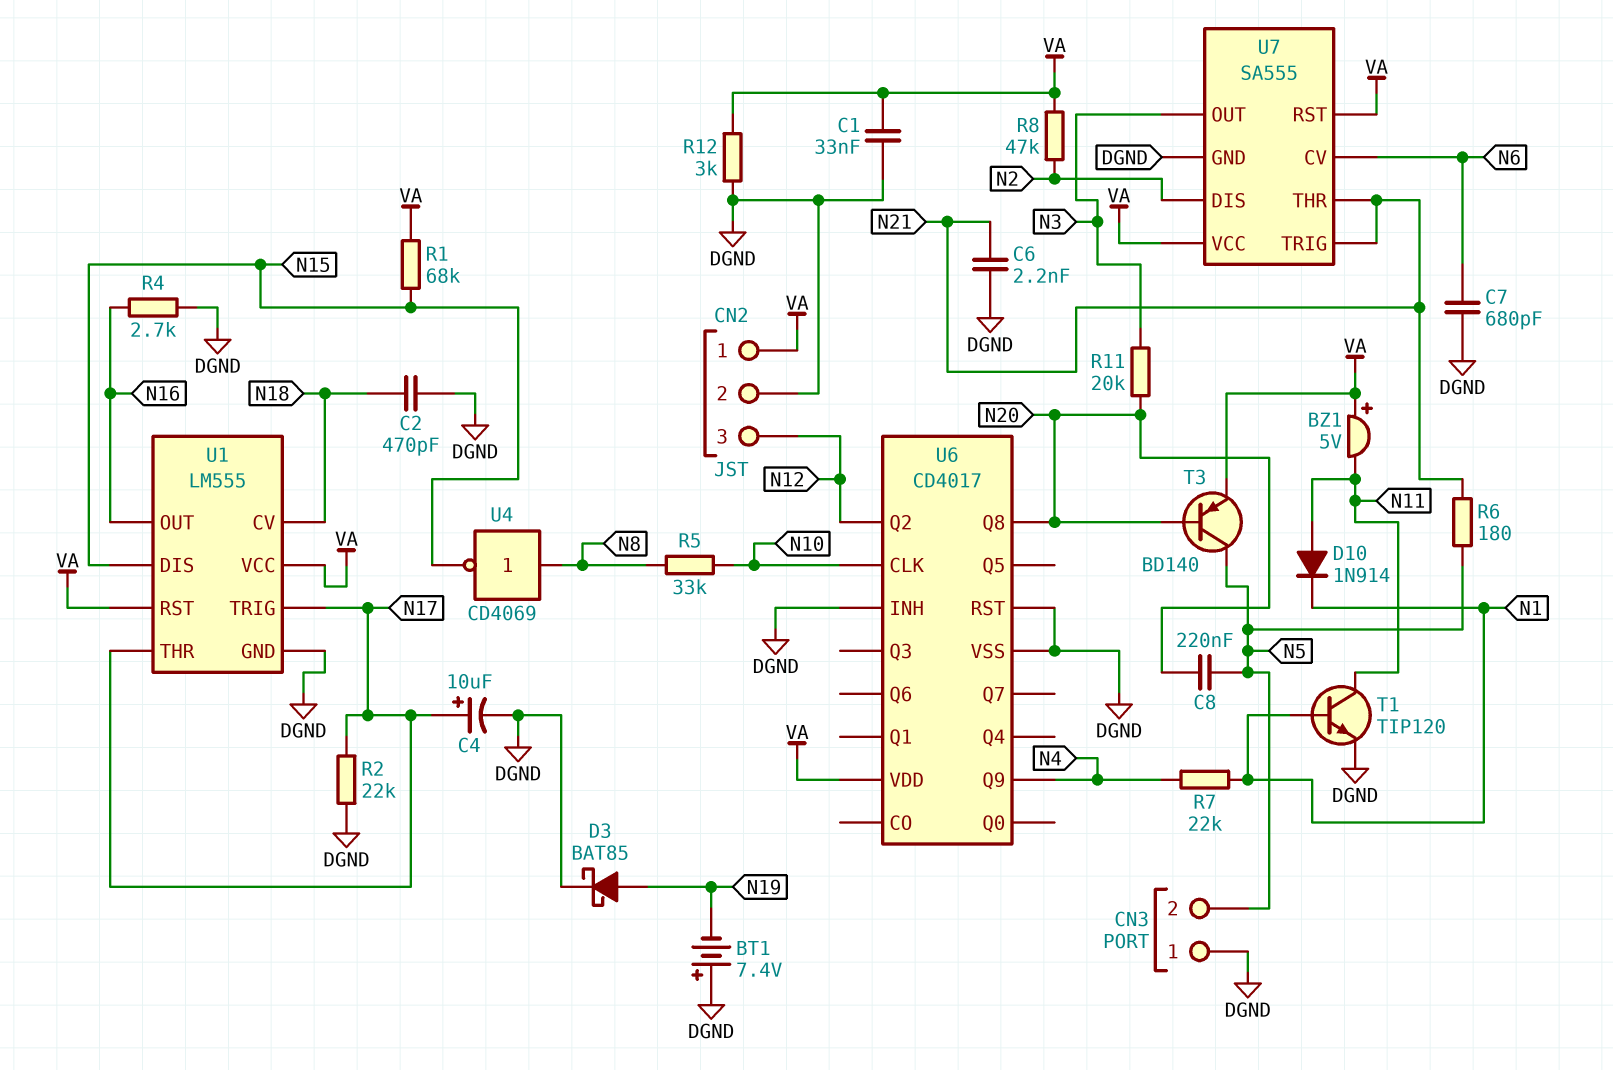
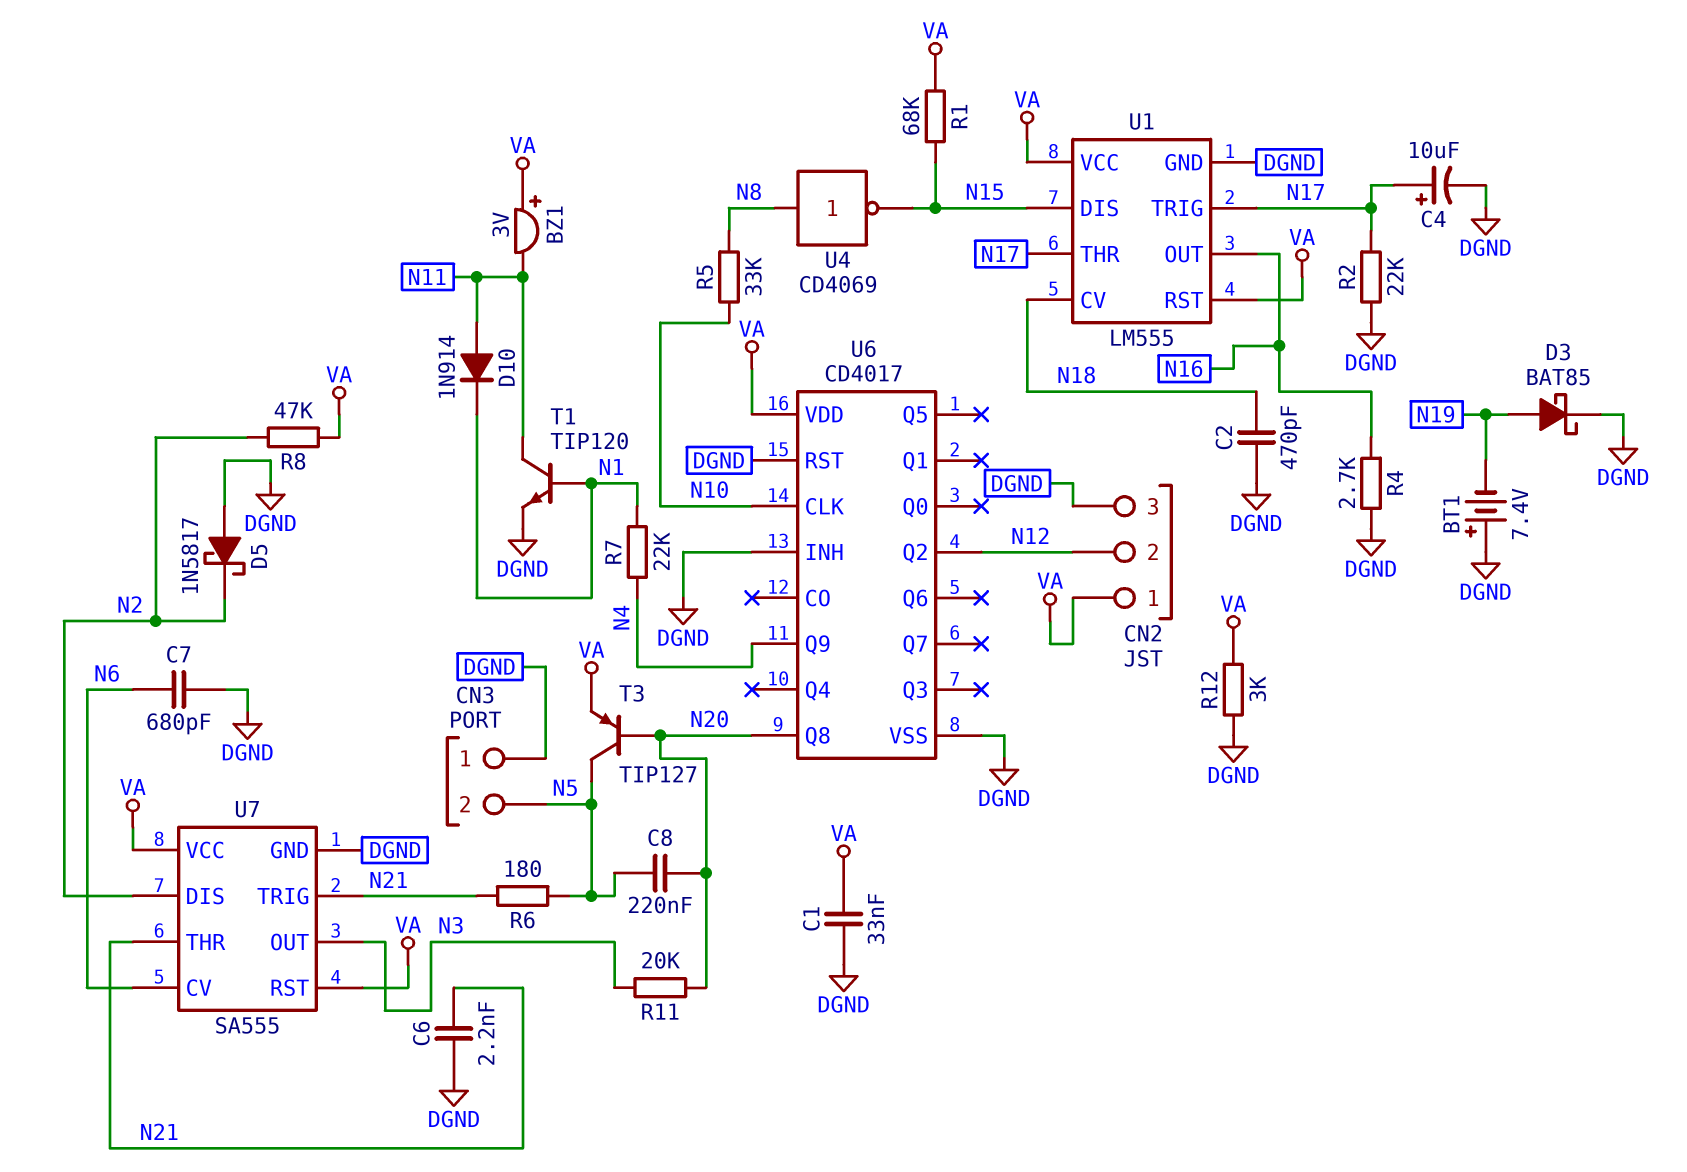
BZ1: buzzer 5V (plus VA, minus N11) -> buzzer 3V (plus VA, minus N11)
CN2 pin 2: DGND -> N12
CN2 pin 3: N12 -> DGND
D5: none -> schottky 1N5817 (A DGND, K N2)
T3: PNP BD140 (B N20, C N5, E VA) -> PNP TIP127 (B N20, C N5, E VA)

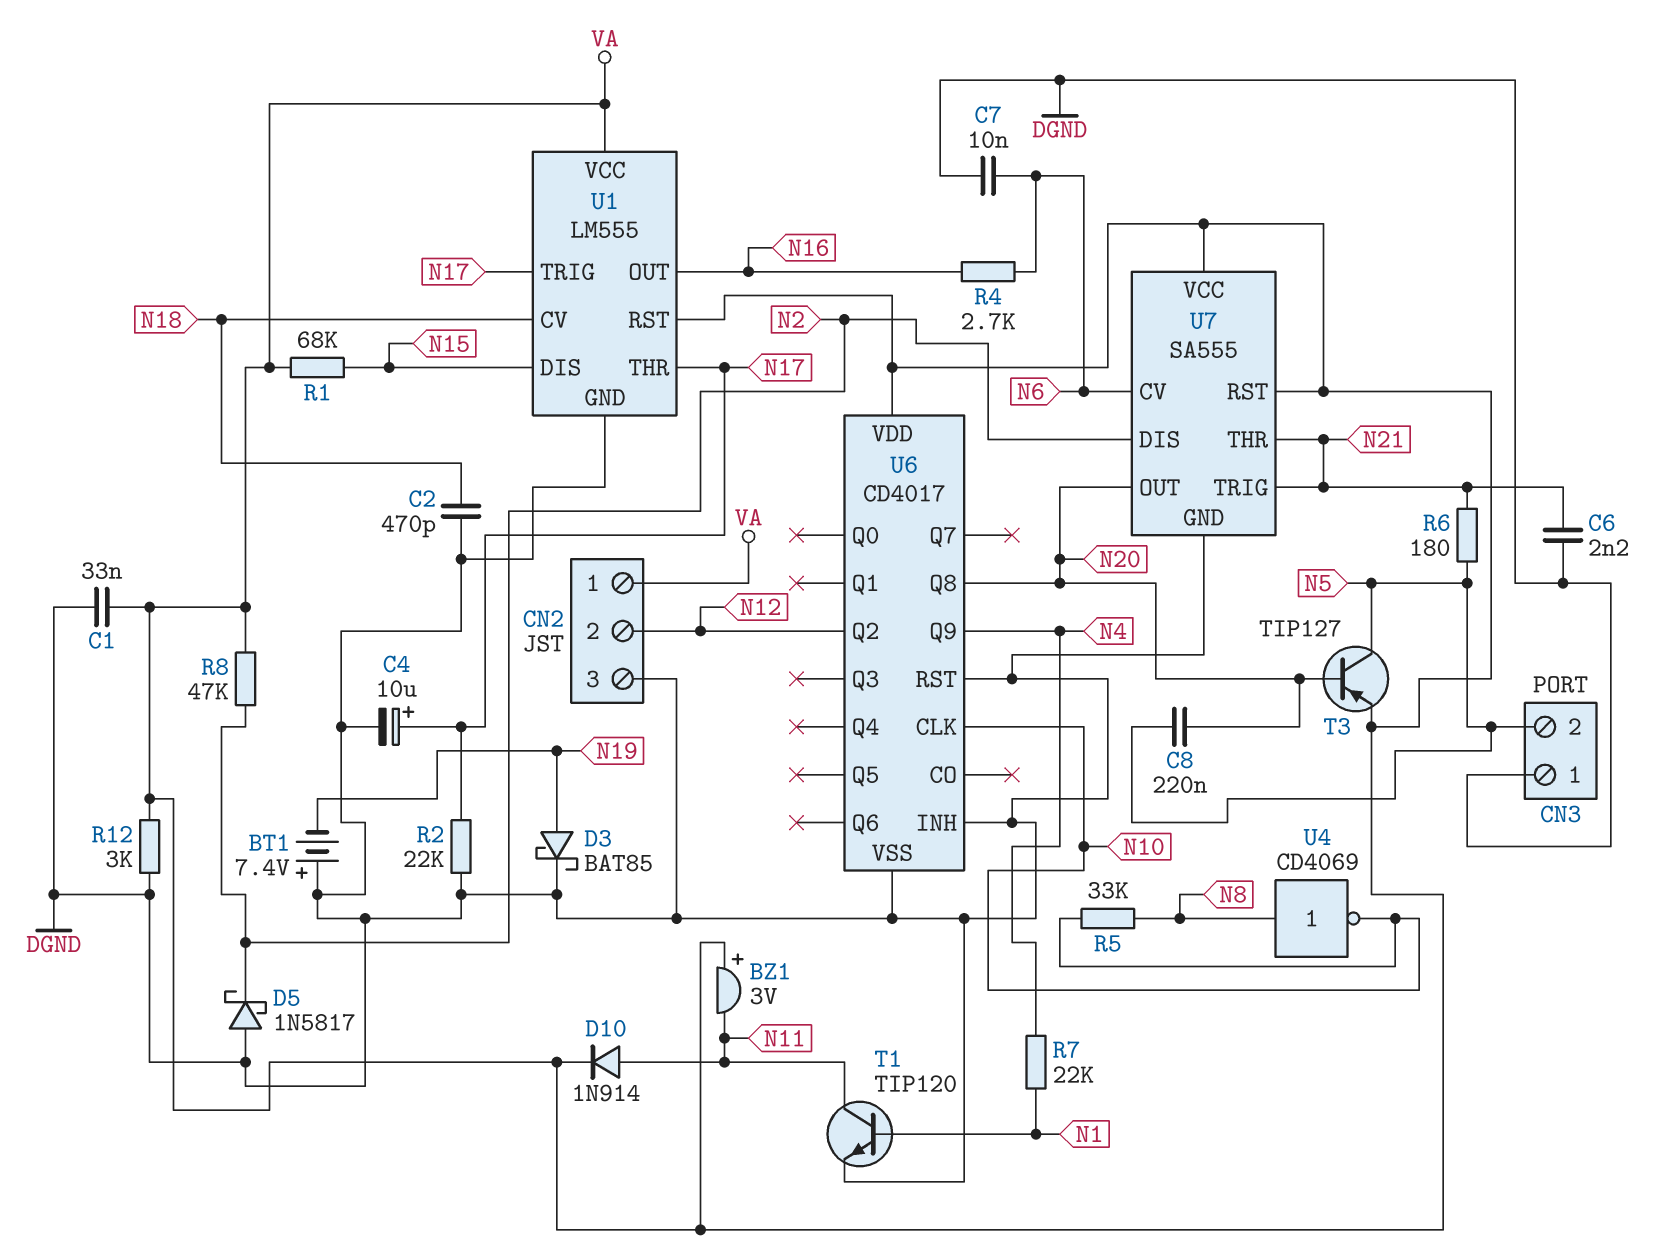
C7: 680pF (DGND, N6) -> 10nF (DGND, N6)
D10: diode 1N914 (A N11, K N1) -> diode 1N914 (A N11, K VA)
R4: 2.7k (DGND, N16) -> 2.7k (N6, N16)
R11: 20k (N3, N20) -> none
U4: NOT CD4069 (in N8, out N15) -> NOT CD4069 (in N8, out N10)
U7 pin OUT: N3 -> N20

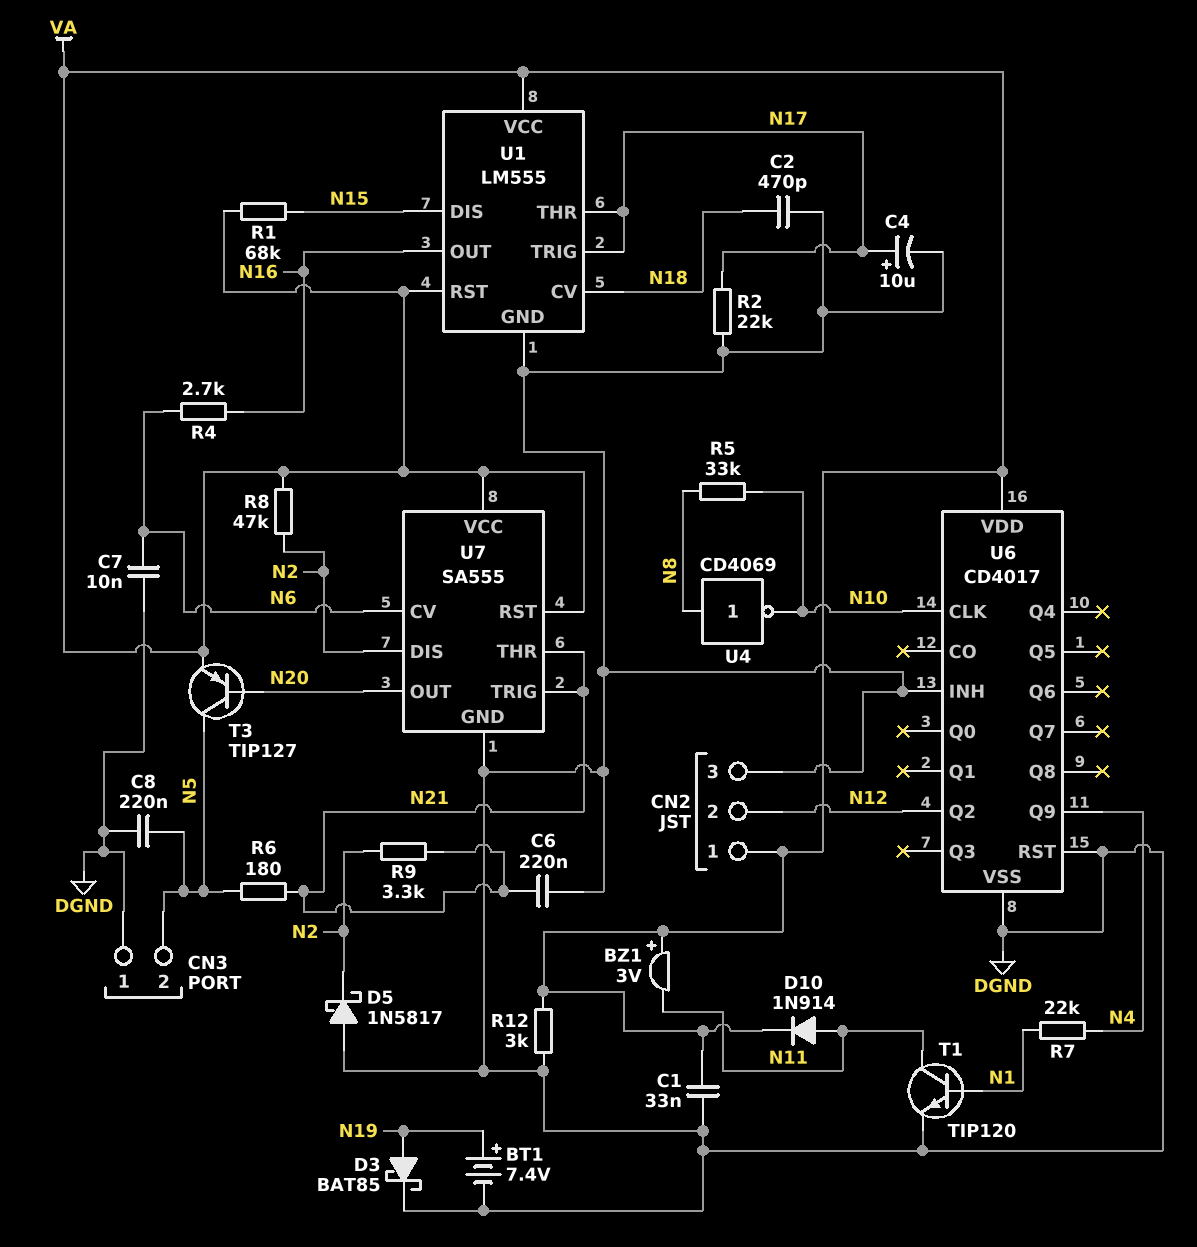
BT1: 7.4V (plus DGND, minus N19) -> 7.4V (plus N19, minus DGND)
C6: 2.2nF (DGND, N21) -> 220nF (DGND, N21)
C8: 220nF (N5, N20) -> 220nF (DGND, N5)
R9: none -> 3.3k (N2, N21)
U6 pin Q8: N20 -> none

